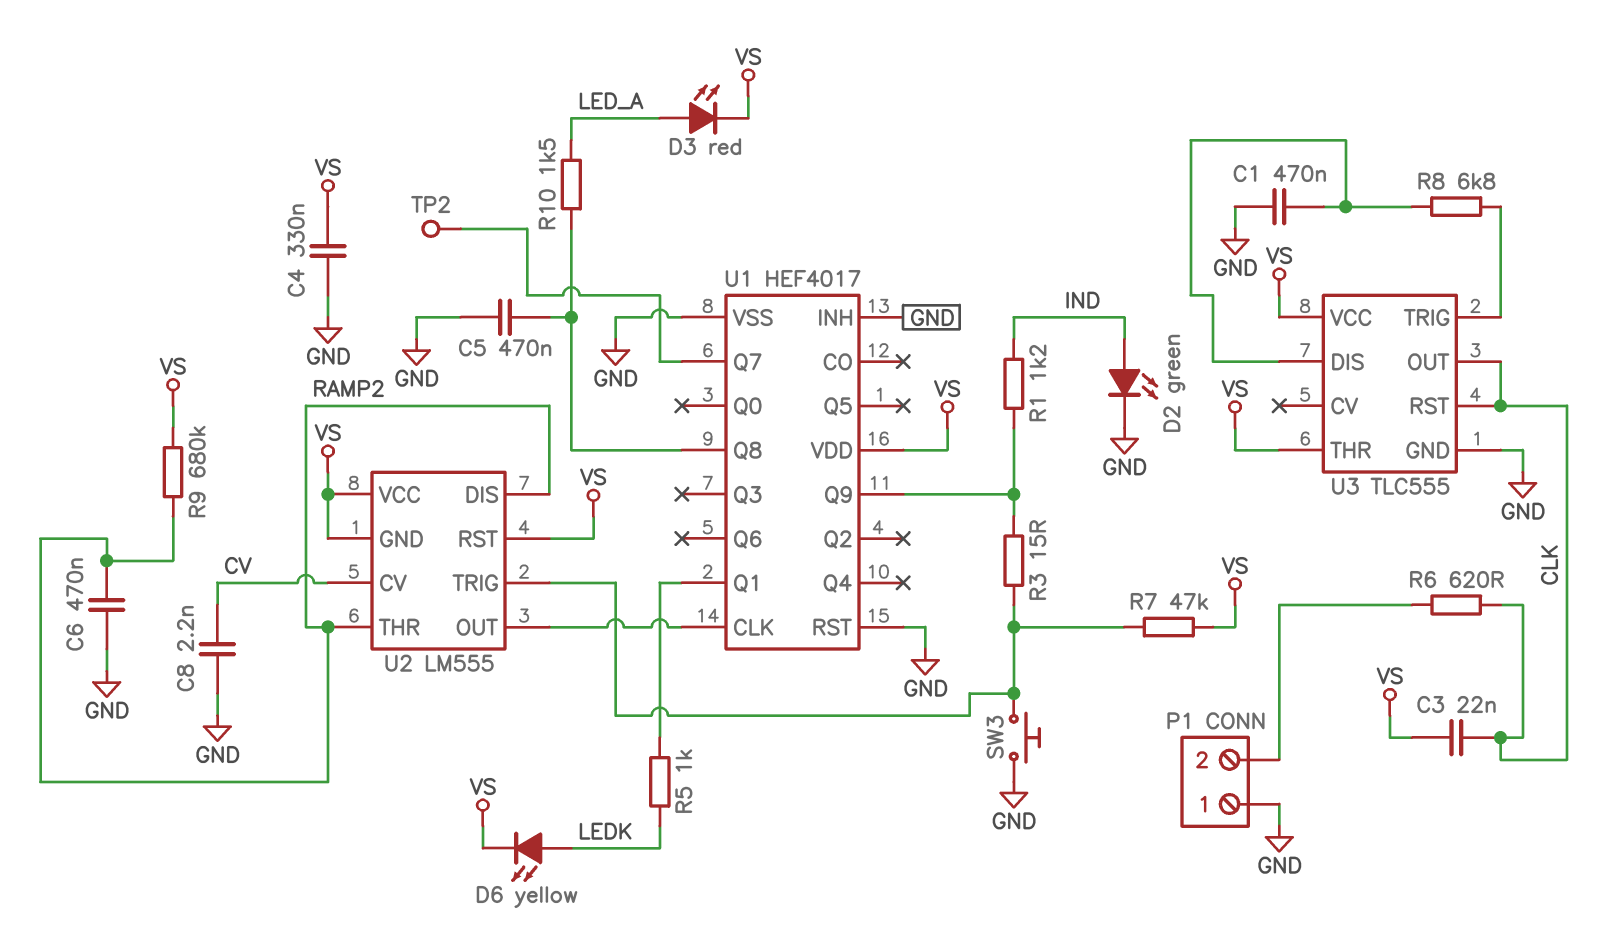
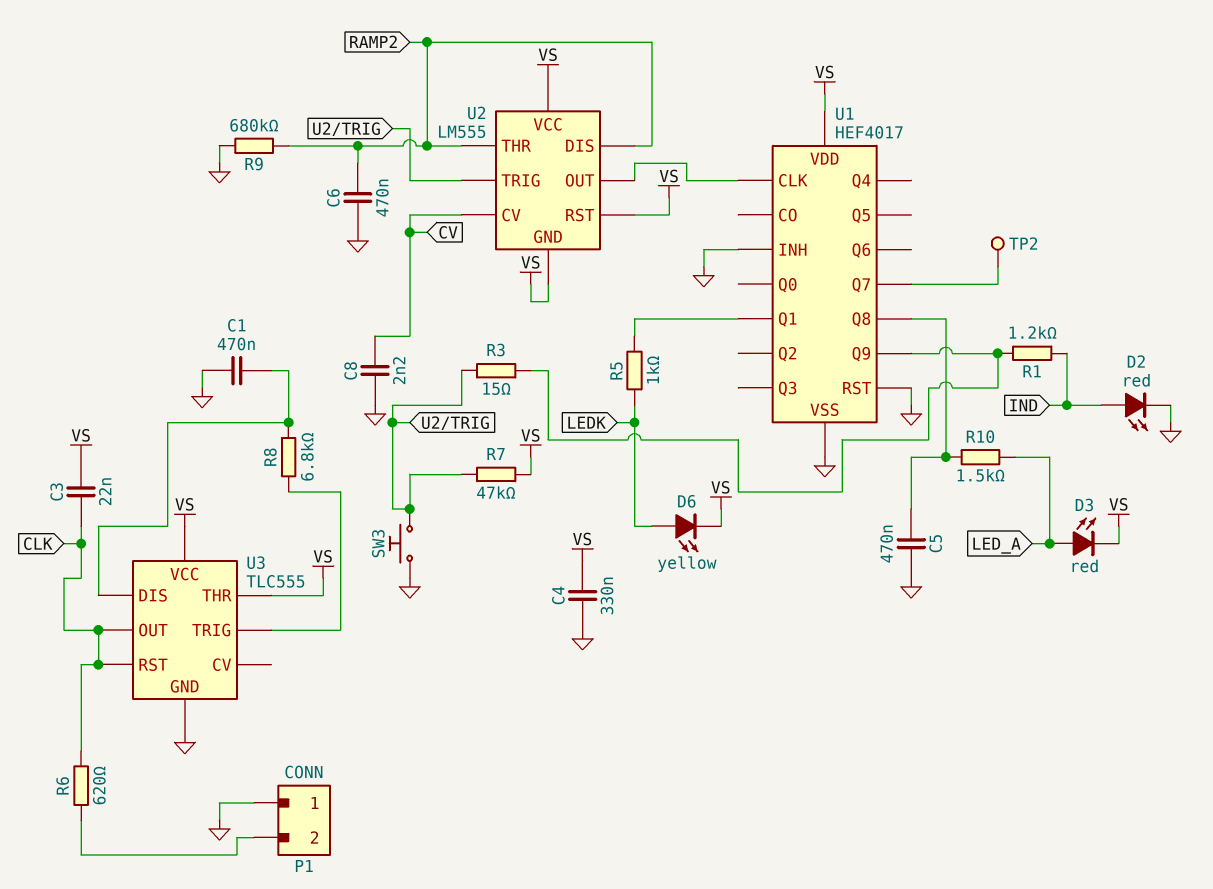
D2: LED green (A IND, K GND) -> LED red (A IND, K GND)
R9: 680k (RAMP2, VS) -> 680k (GND, RAMP2)

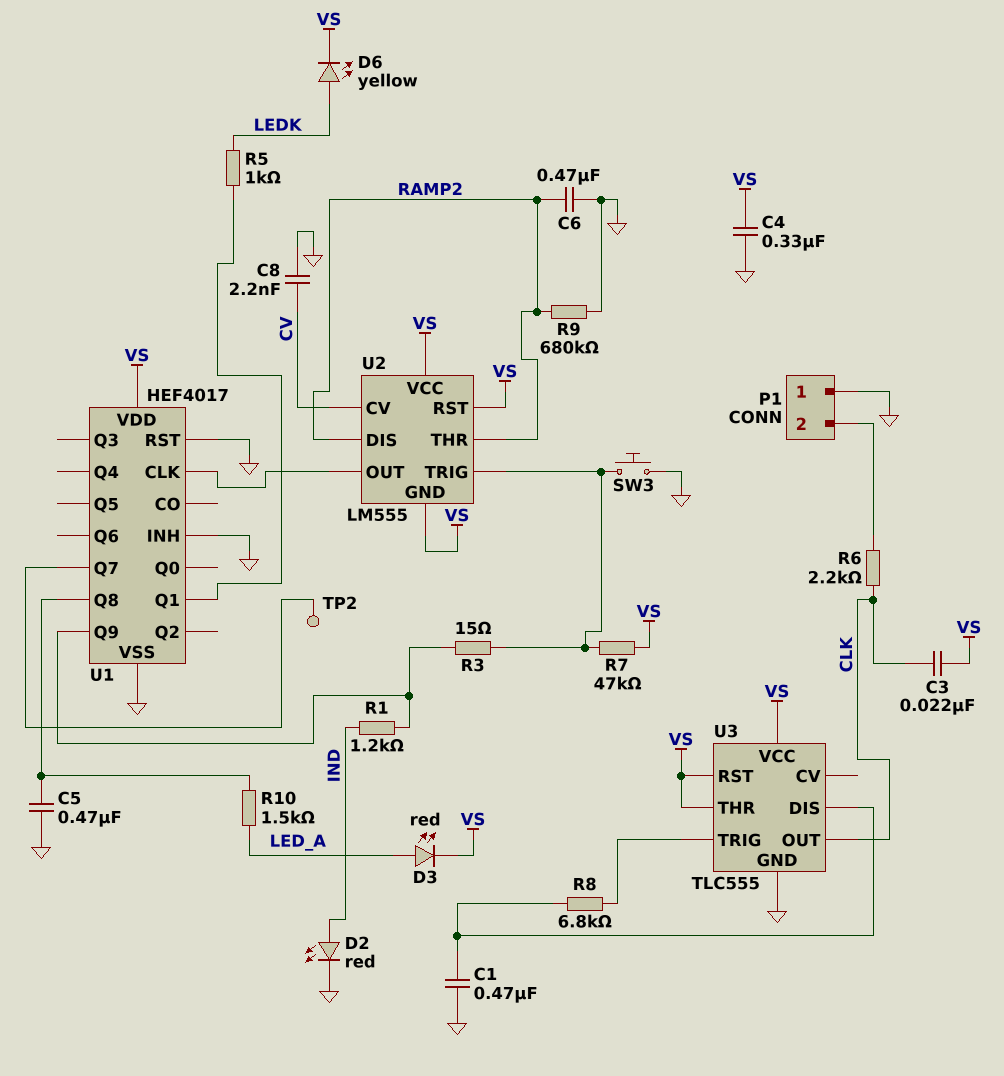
R6: 620 (CLK, P1/2) -> 2.2k (CLK, P1/2)
U3 pin RST: CLK -> VS

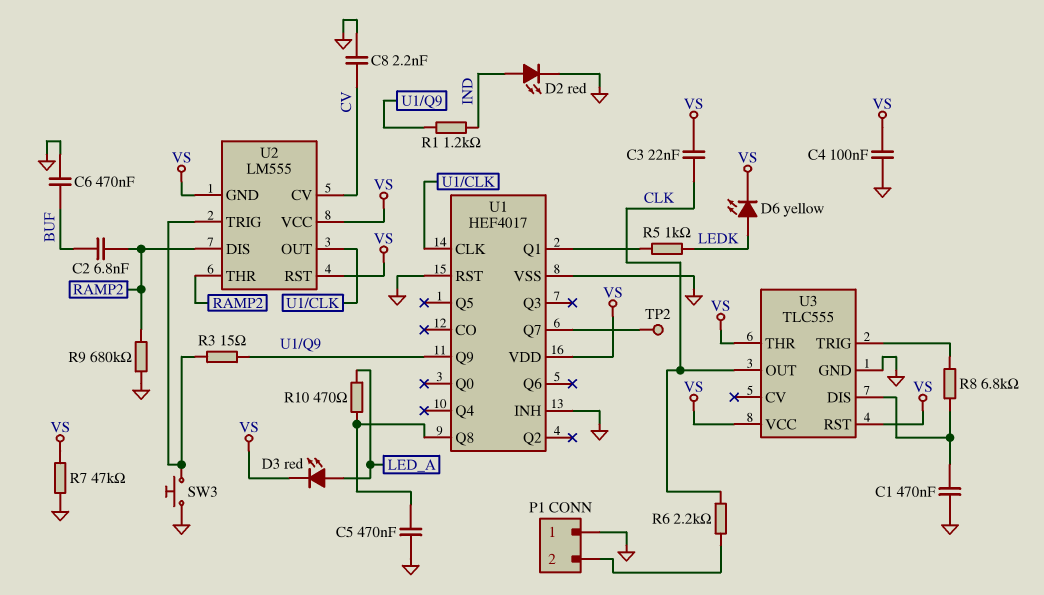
C2: none -> 6.8nF (BUF, RAMP2)
C4: 330nF (GND, VS) -> 100nF (GND, VS)
C6: 470nF (GND, RAMP2) -> 470nF (BUF, GND)
R7: 47k (U2/TRIG, VS) -> 47k (GND, VS)
R10: 1.5k (LED_A, U1/Q8) -> 470 (LED_A, U1/Q8)

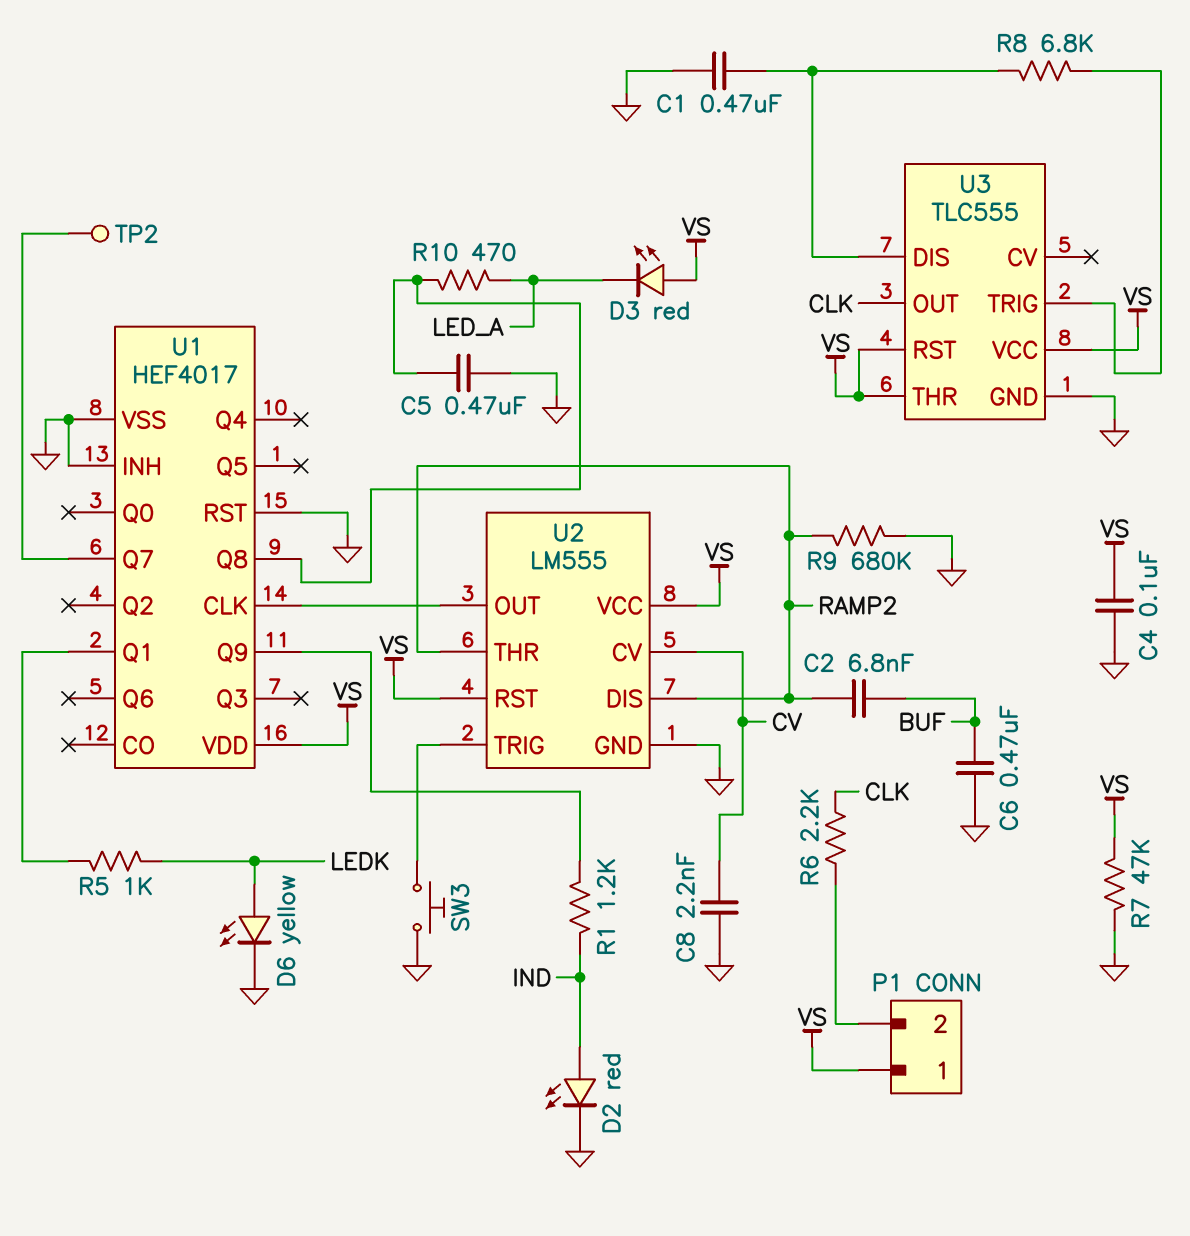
C3: 22nF (CLK, VS) -> none
D3: LED red (A LED_A, K VS) -> LED red (A VS, K LED_A)
D6: LED yellow (A LEDK, K VS) -> LED yellow (A LEDK, K GND)
P1 pin 1: GND -> VS
R3: 15 (U1/Q9, U2/TRIG) -> none
U2 pin GND: VS -> GND

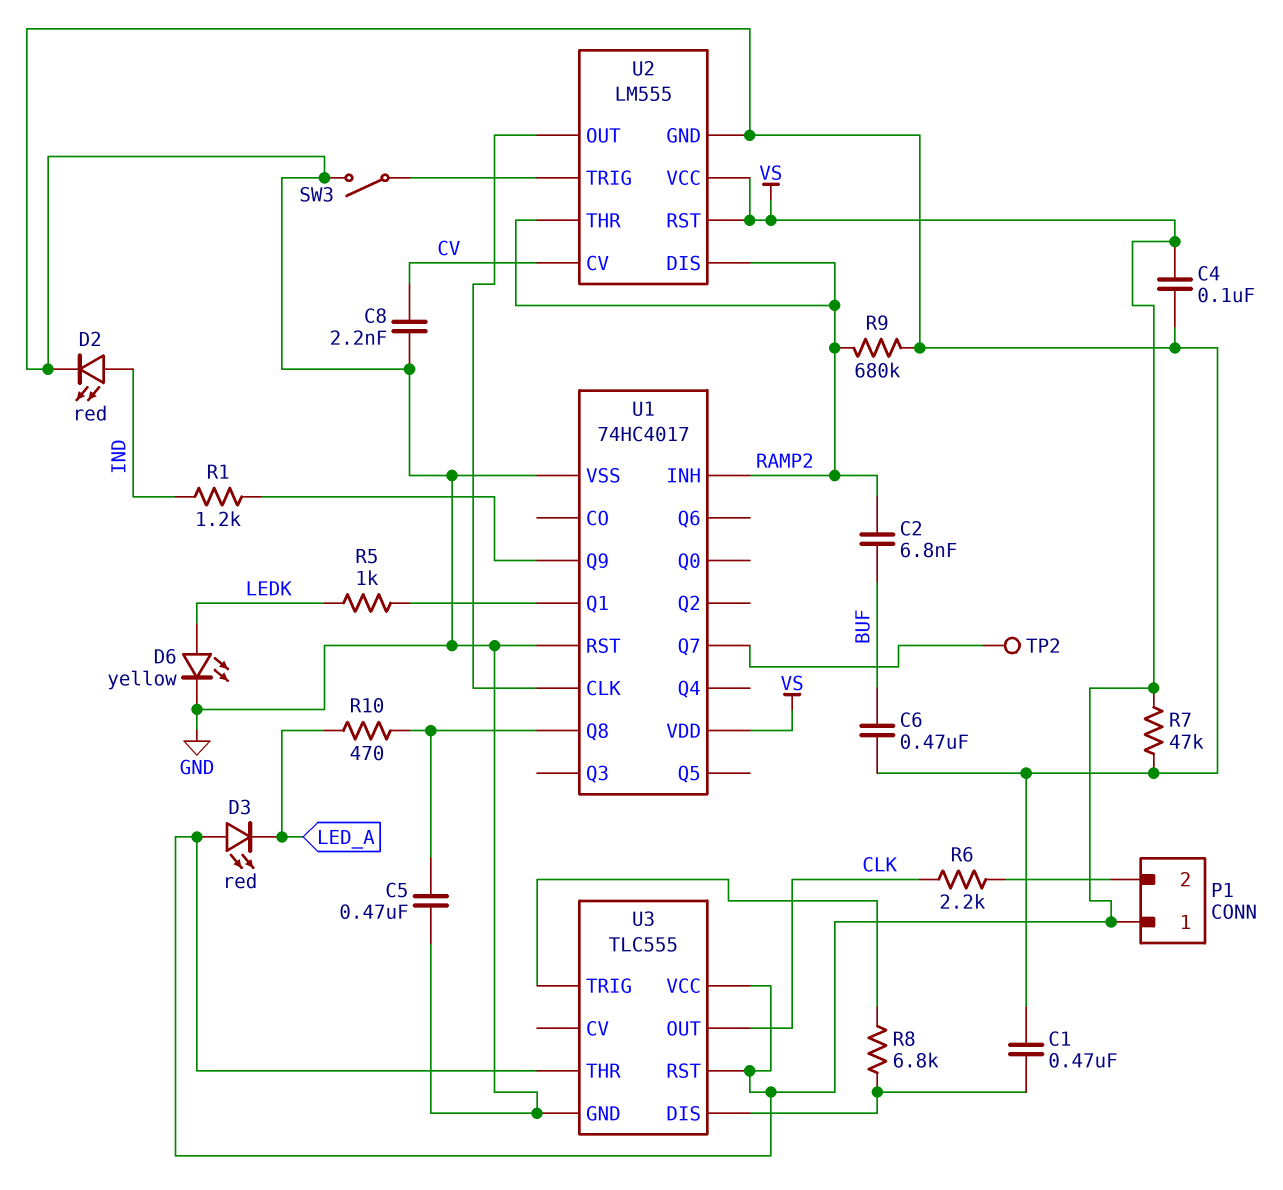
SW3: button (GND, U2/TRIG) -> switch (GND, U2/TRIG)
U1: HEF4017 -> 74HC4017
U1 pin INH: GND -> RAMP2

